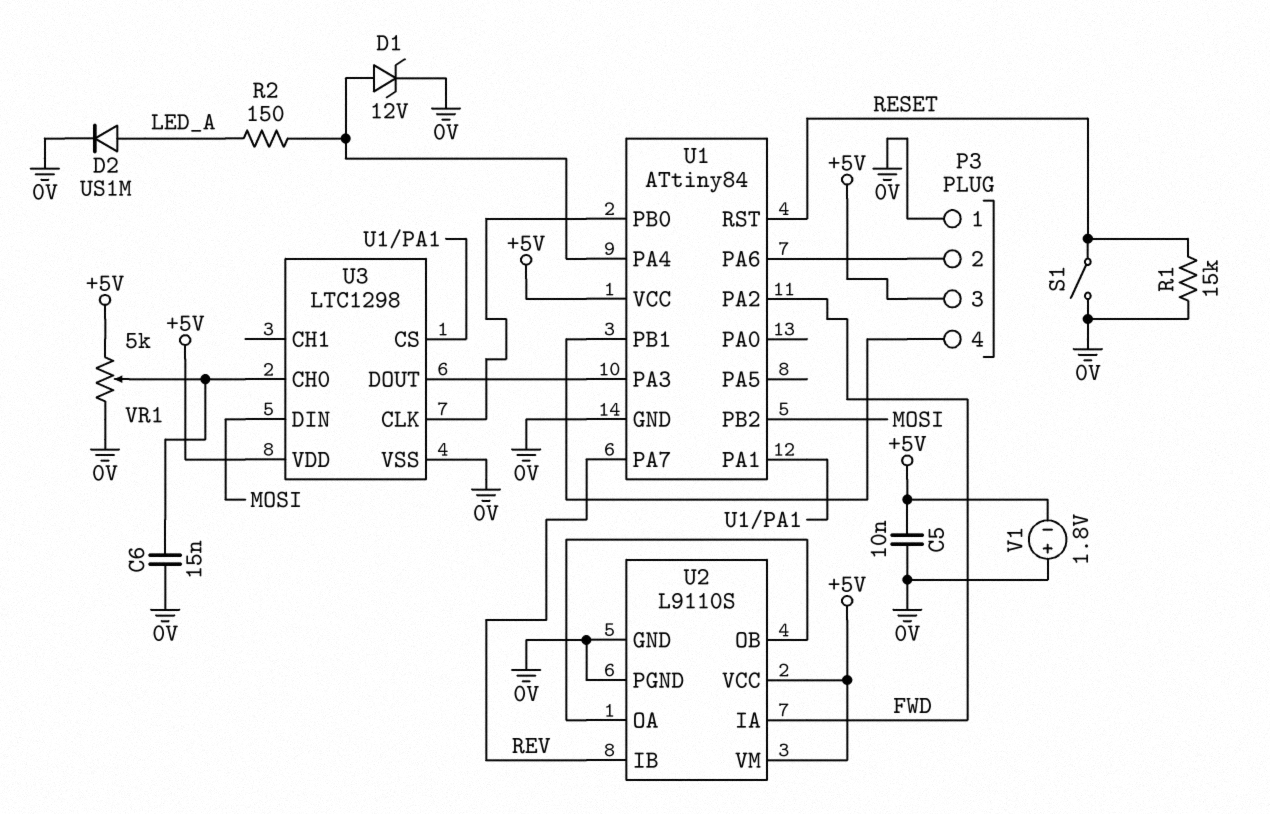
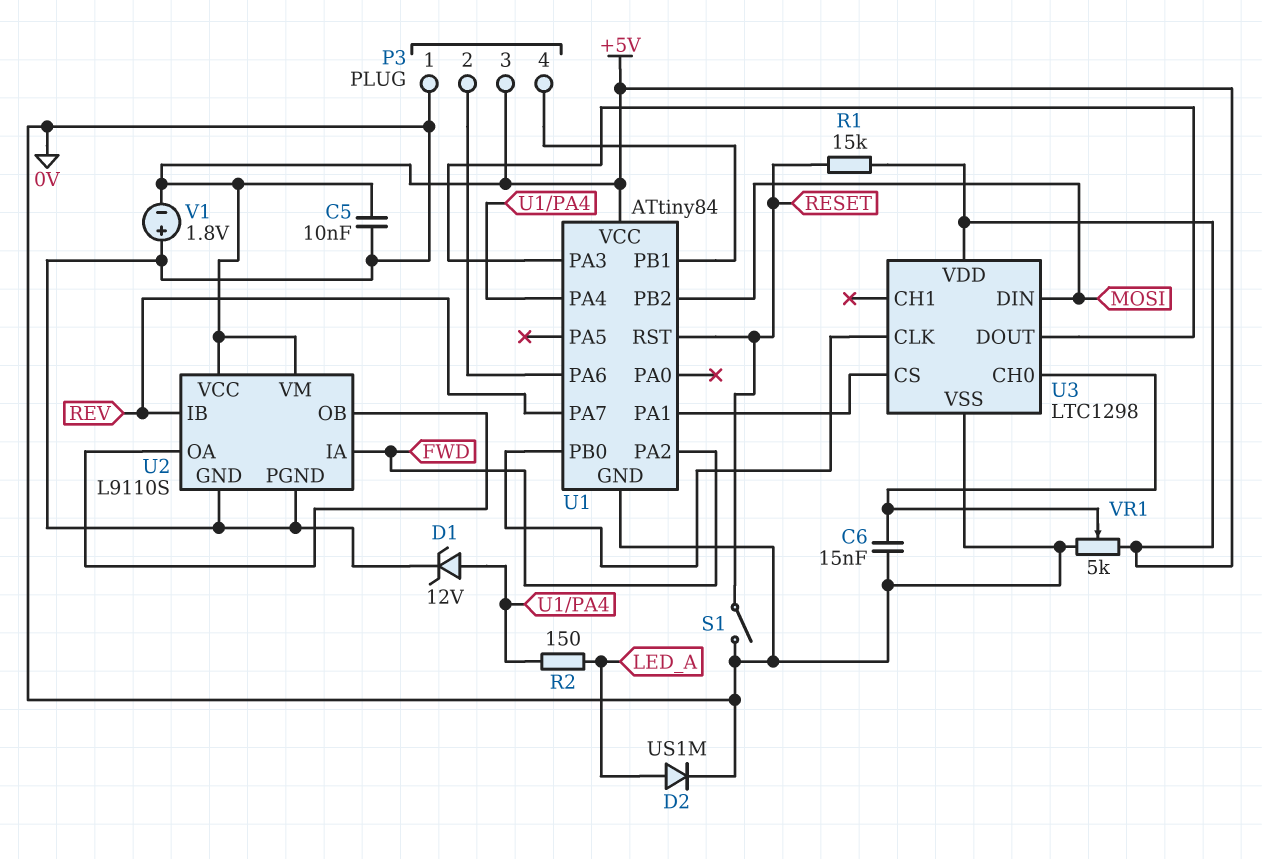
R1: 15k (0V, RESET) -> 15k (+5V, RESET)

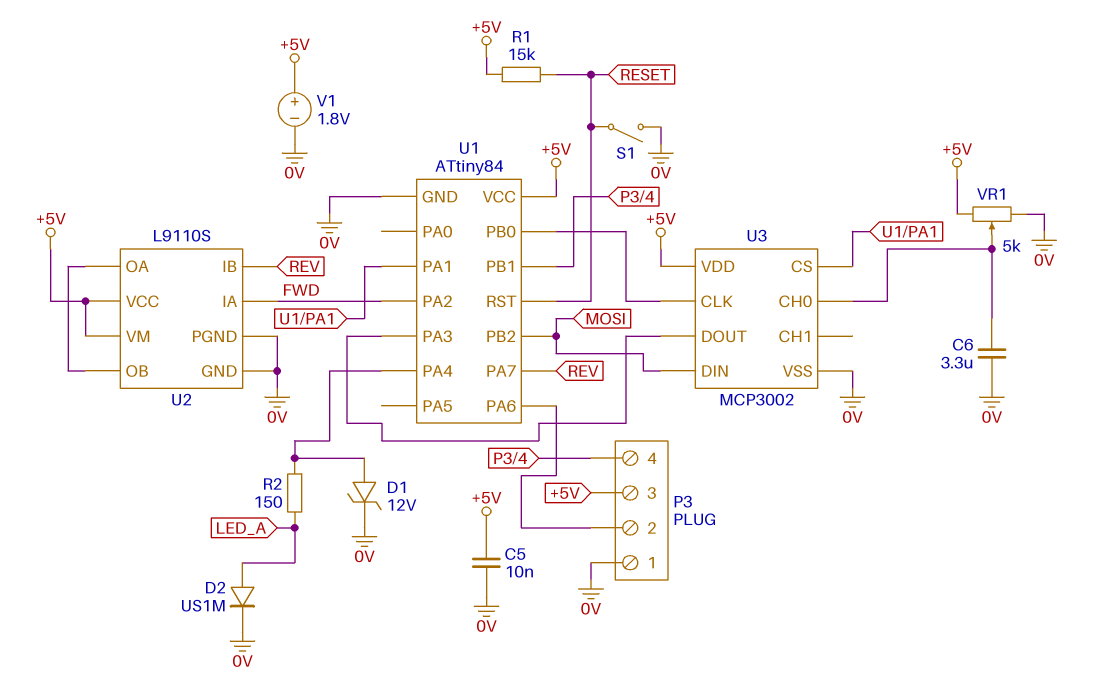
C6: 15nF (0V, U3/CH0) -> 3.3uF (0V, U3/CH0)
U3: LTC1298 -> MCP3002
V1: 1.8V (plus 0V, minus +5V) -> 1.8V (plus +5V, minus 0V)

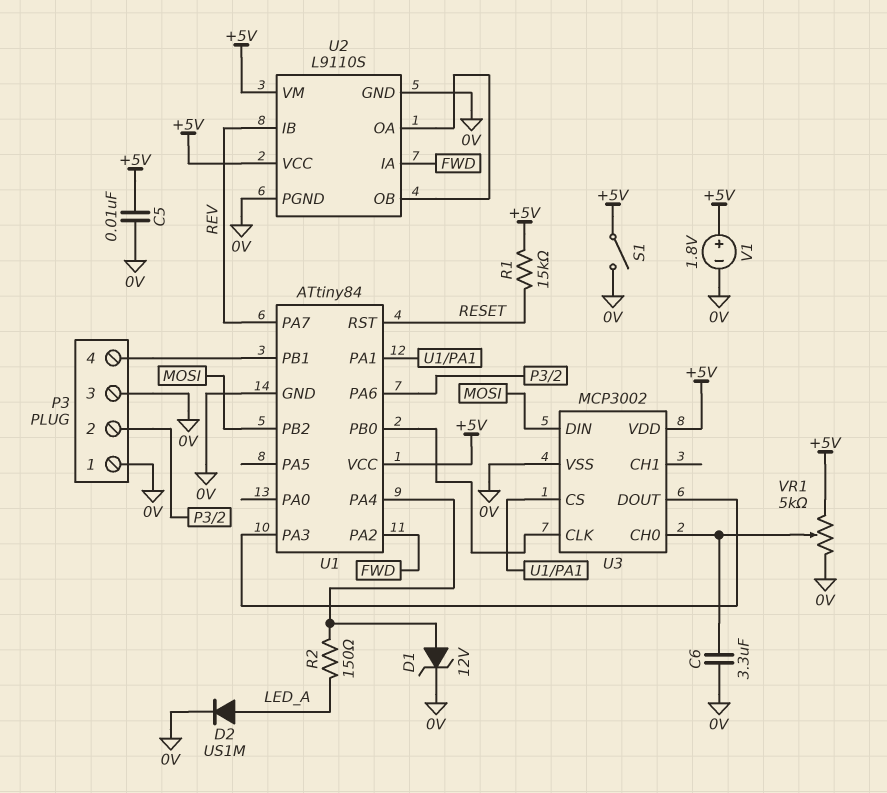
P3 pin 3: +5V -> 0V
S1: switch (0V, RESET) -> switch (+5V, 0V)

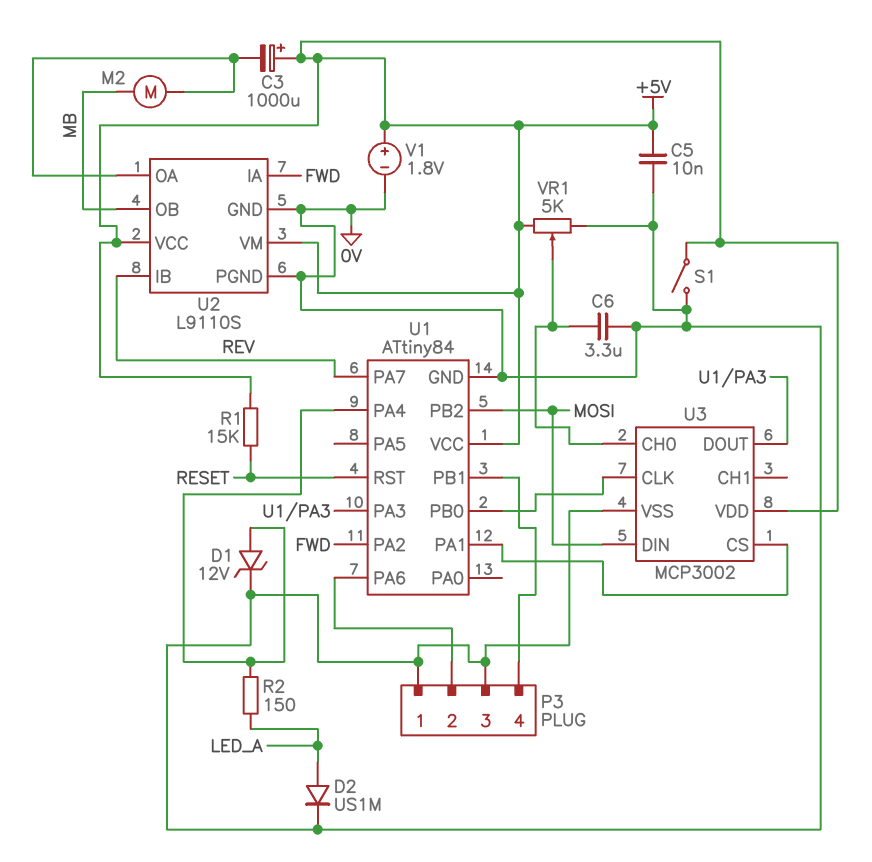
C3: none -> 1000uF (plus +5V, minus U2/OA)
M2: none -> motor (MB, U2/OA)
U2 pin OB: U2/OA -> MB

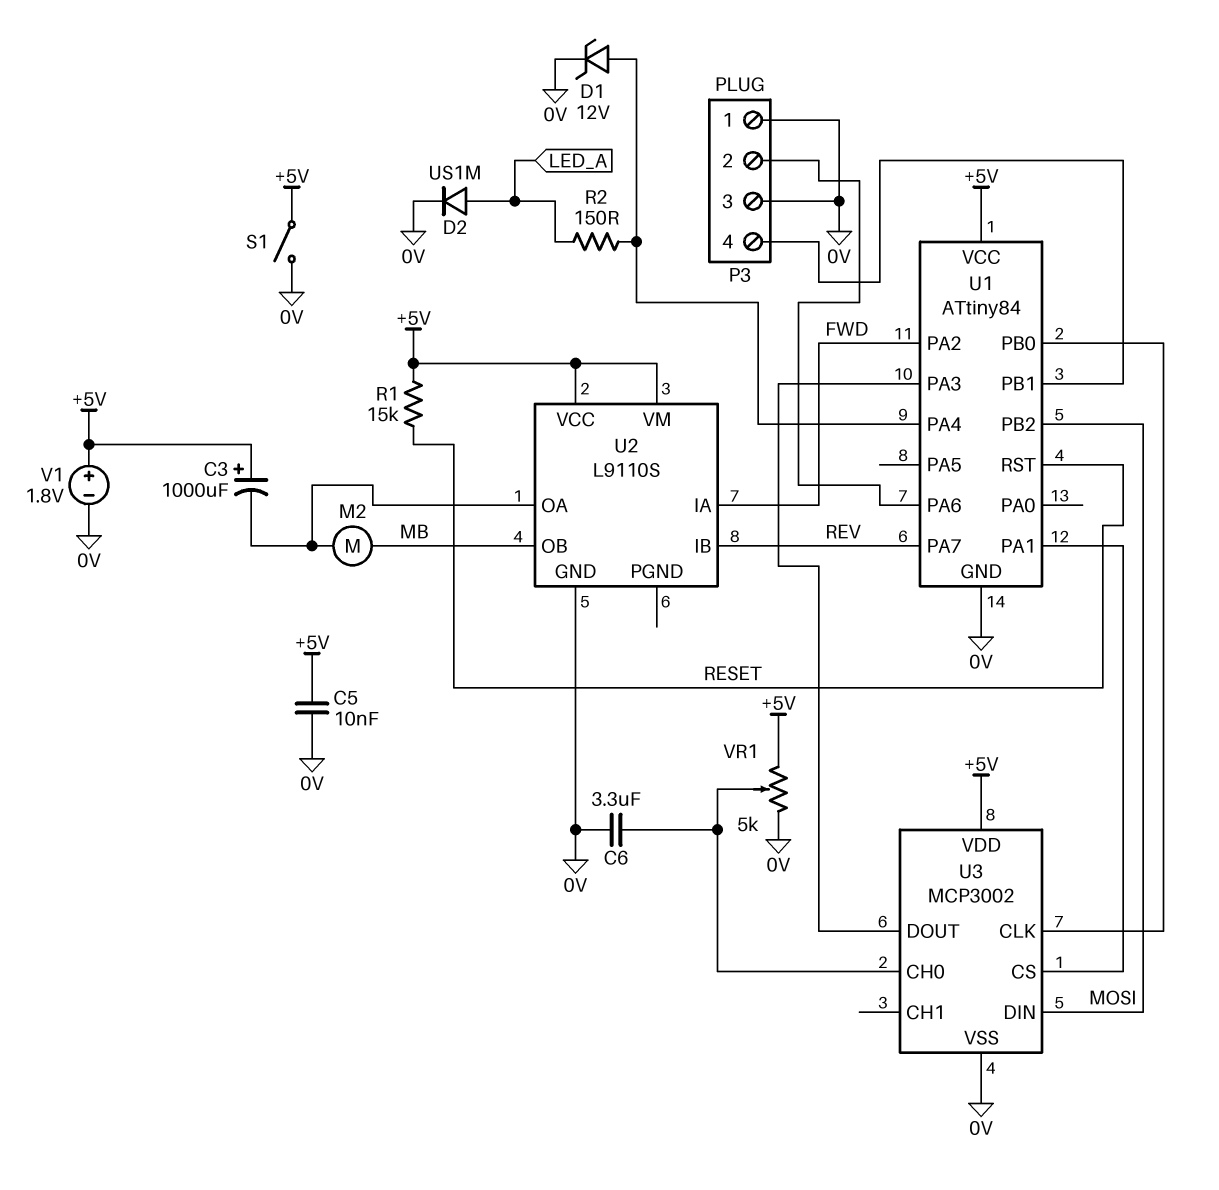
U2 pin PGND: 0V -> none

